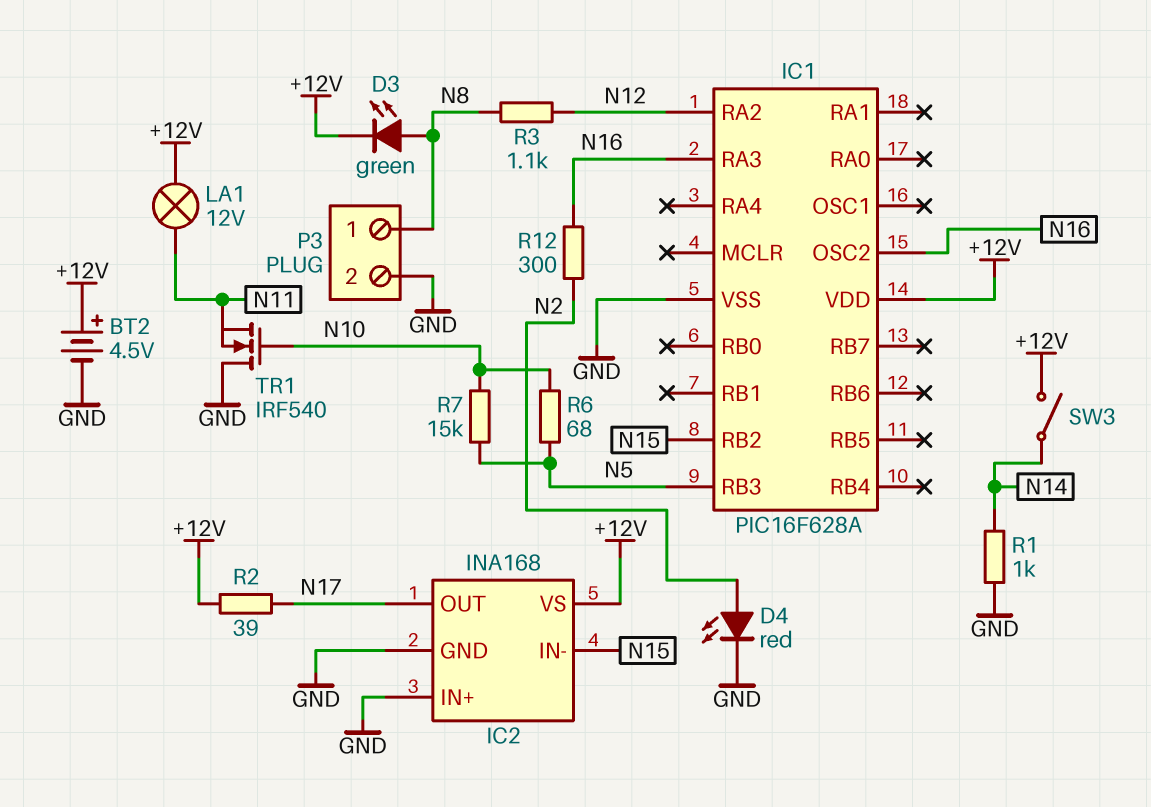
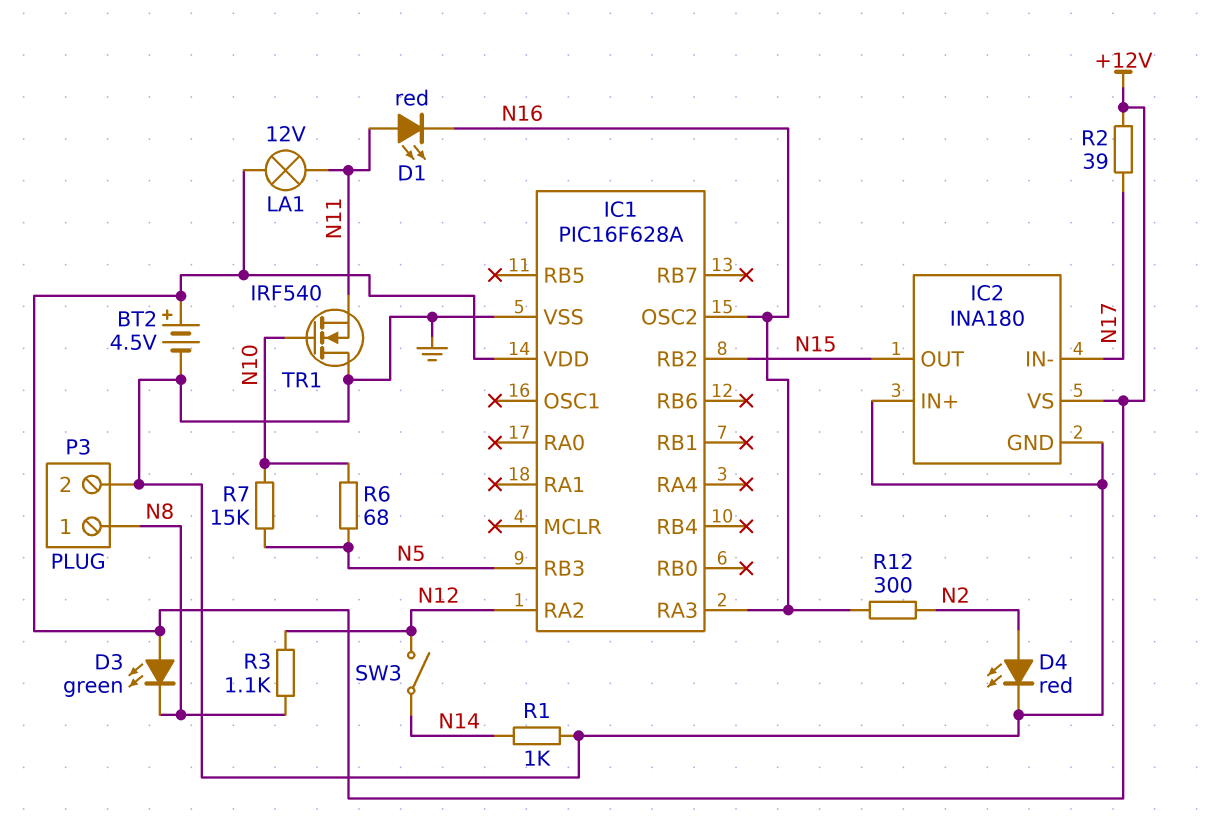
D1: none -> LED red (A N11, K N16)
D3: LED green (A N8, K +12V) -> LED green (A +12V, K N8)
IC2: INA168 -> INA180
IC2 pin IN-: N15 -> N17
IC2 pin OUT: N17 -> N15
SW3: switch (+12V, N14) -> switch (N12, N14)

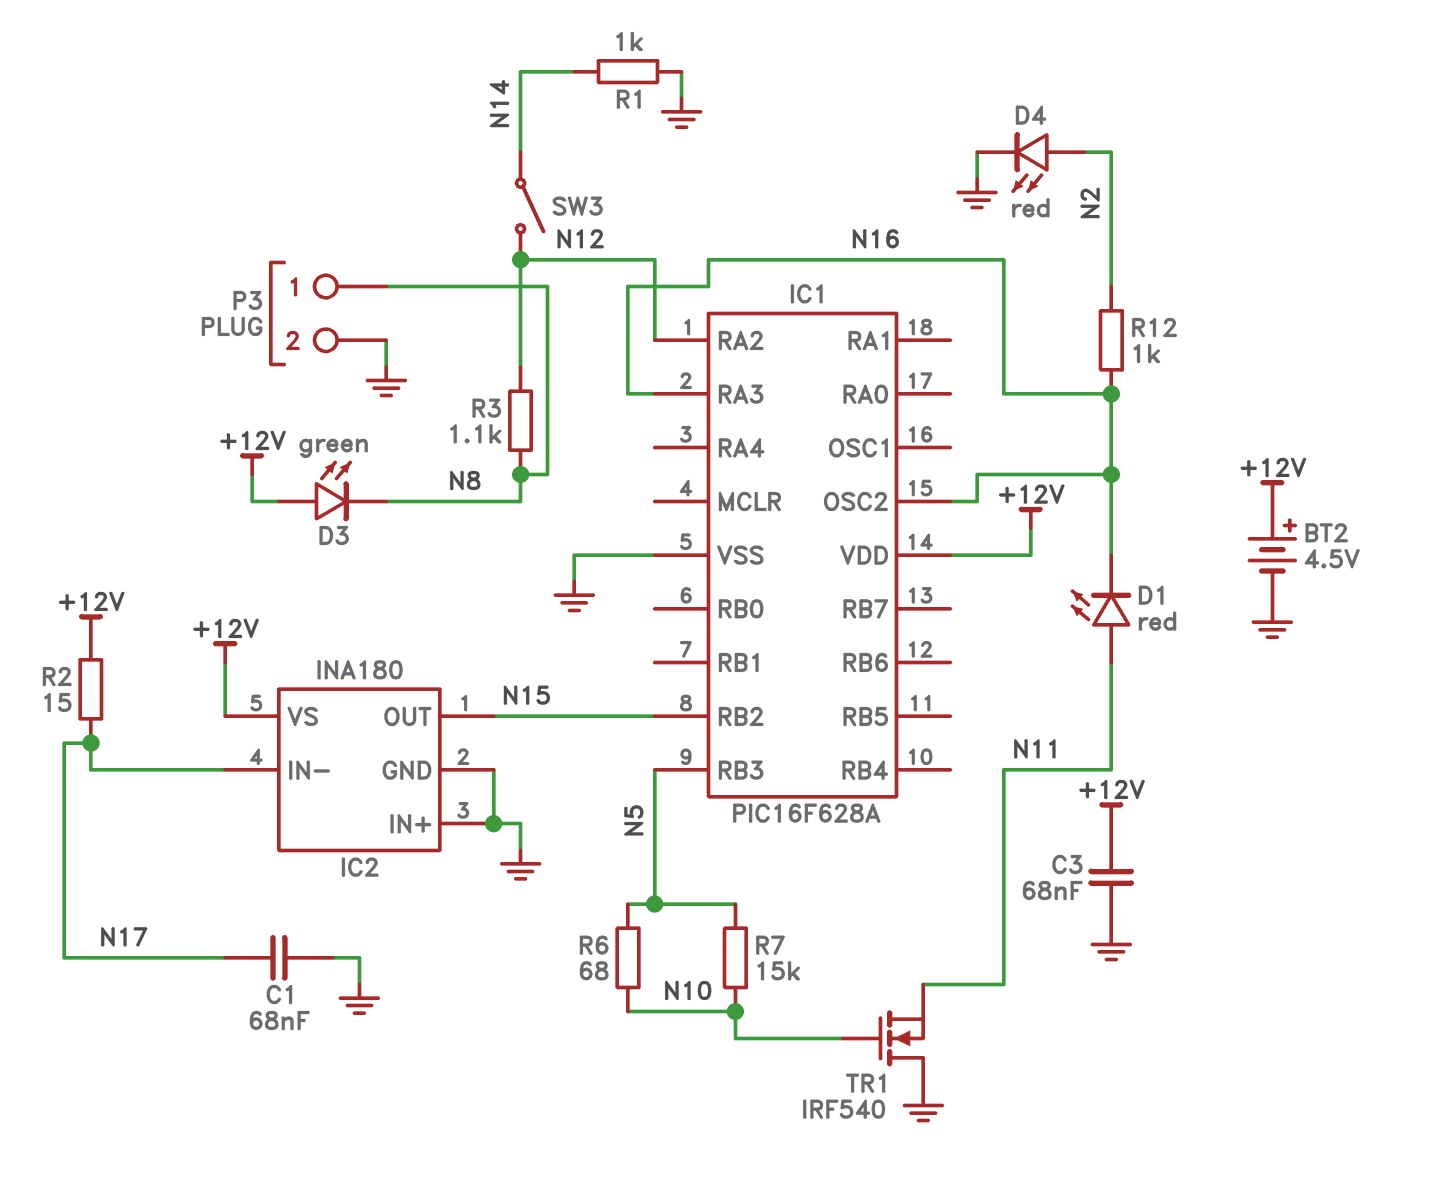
C1: none -> 68nF (GND, N17)
C3: none -> 68nF (+12V, GND)
LA1: lamp 12V (+12V, N11) -> none
R2: 39 (+12V, N17) -> 15 (+12V, N17)
R12: 300 (N2, N16) -> 1k (N2, N16)

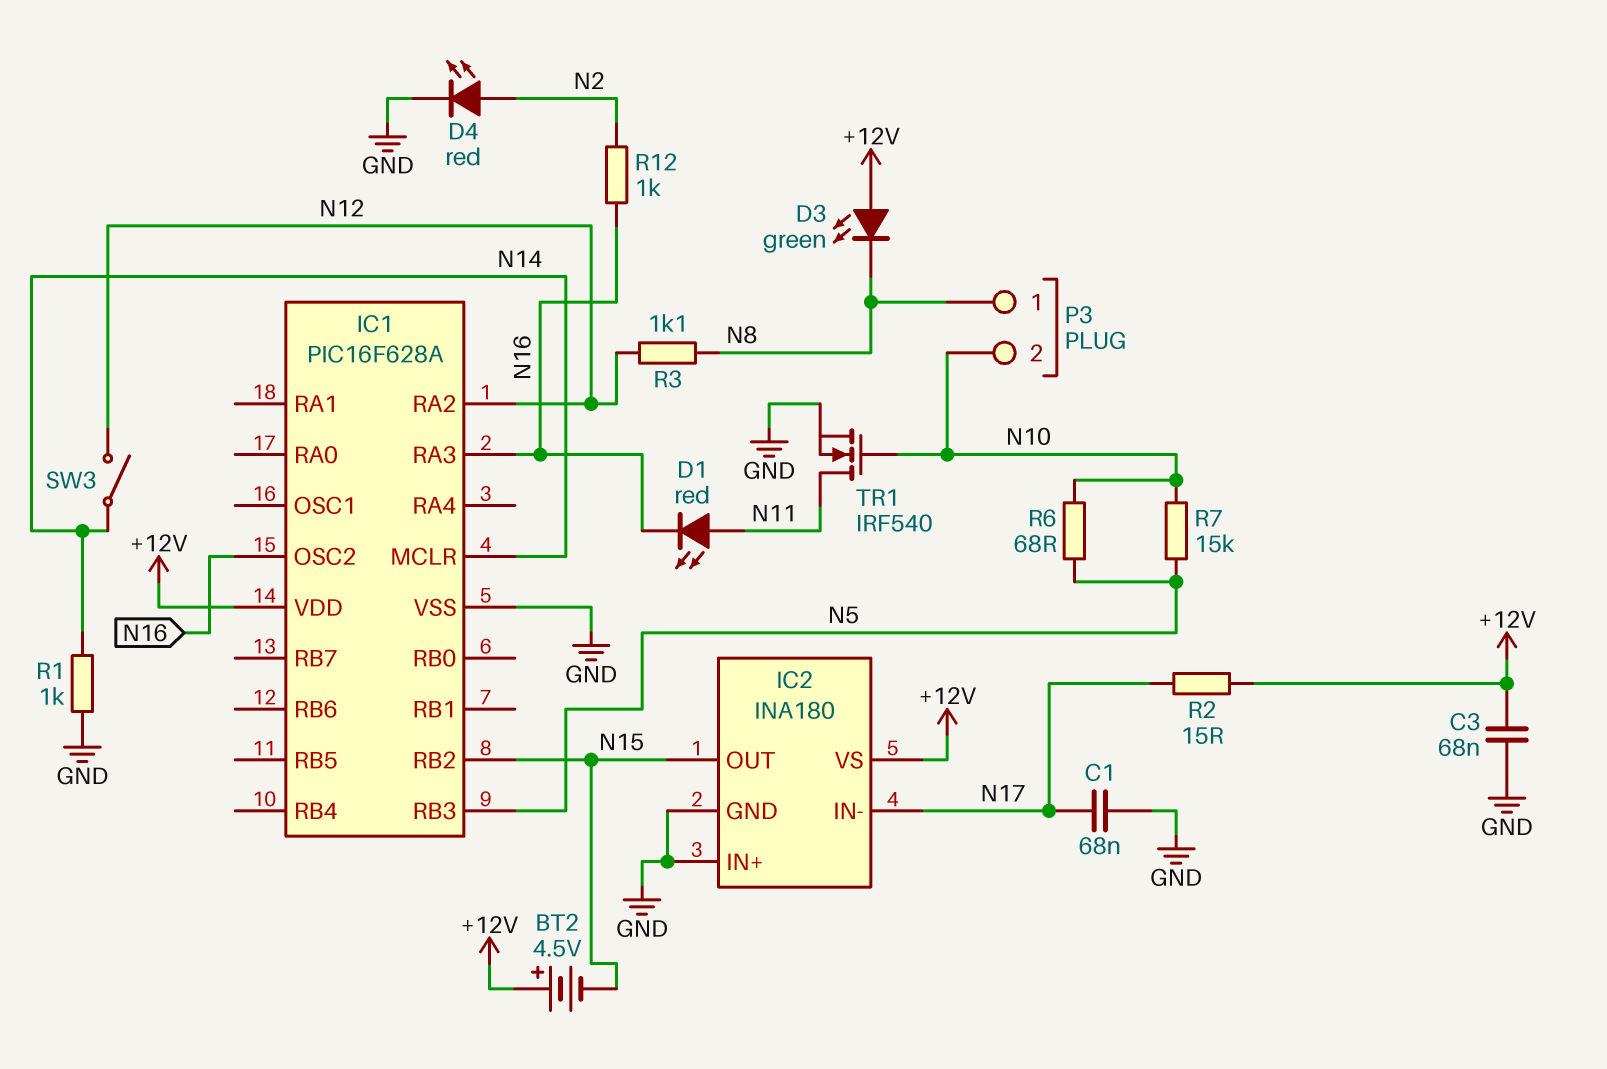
BT2: 4.5V (plus +12V, minus GND) -> 4.5V (plus +12V, minus N15)
IC1 pin MCLR: none -> N14
P3 pin 2: GND -> N10
TR1: NMOS IRF540 (G N10, D GND, S N11) -> NMOS IRF540 (G N10, D N11, S GND)

